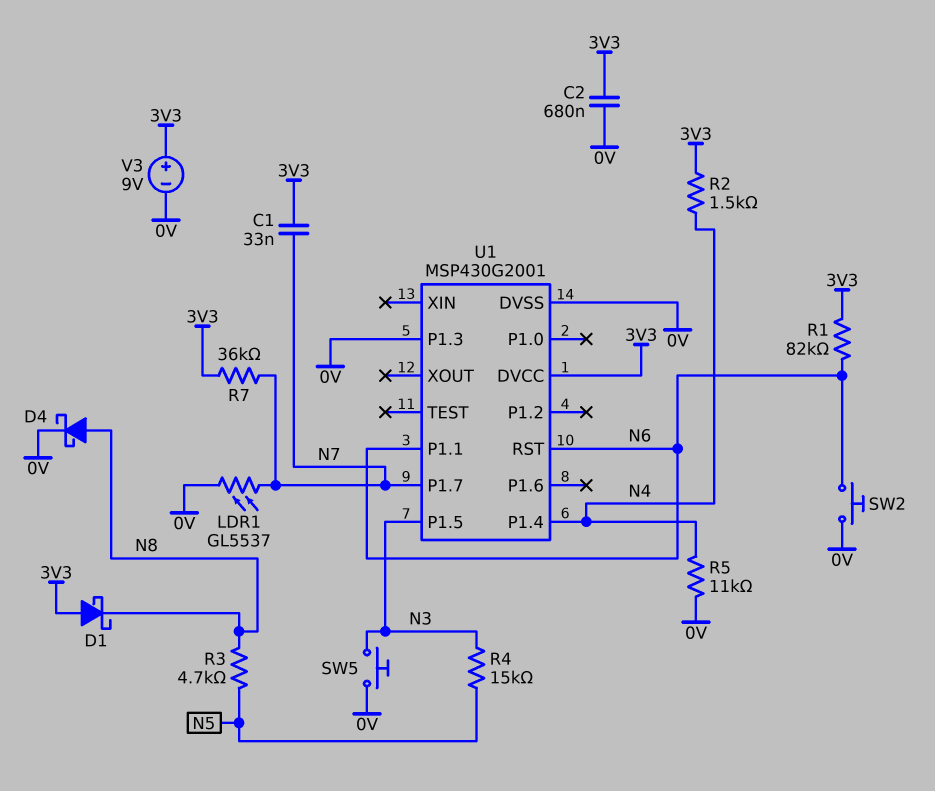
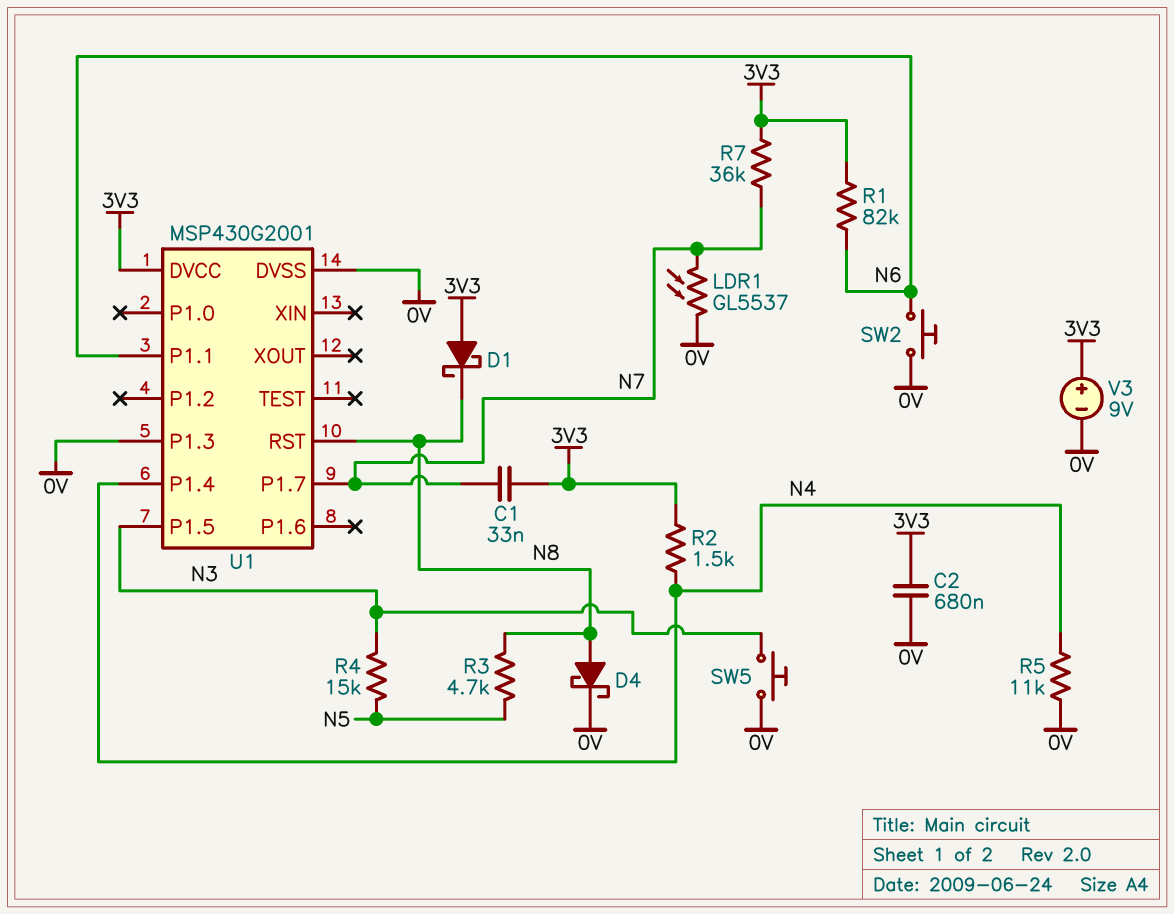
U1 pin RST: N6 -> N8

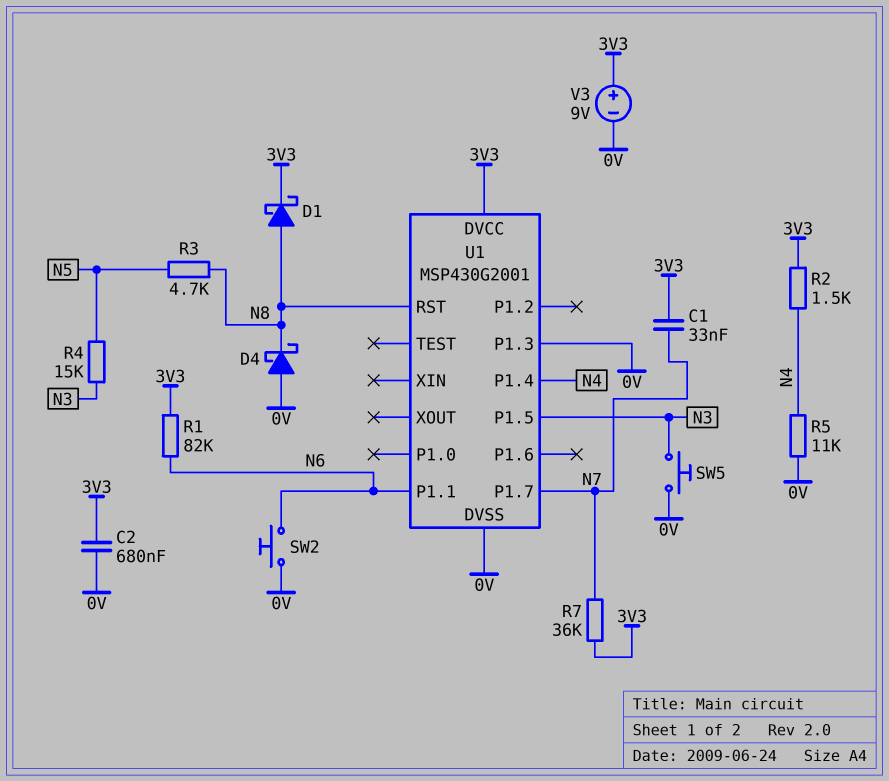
D1: schottky (A 3V3, K N8) -> schottky (A N8, K 3V3)
D4: schottky (A N8, K 0V) -> schottky (A 0V, K N8)
LDR1: GL5537 (0V, N7) -> none

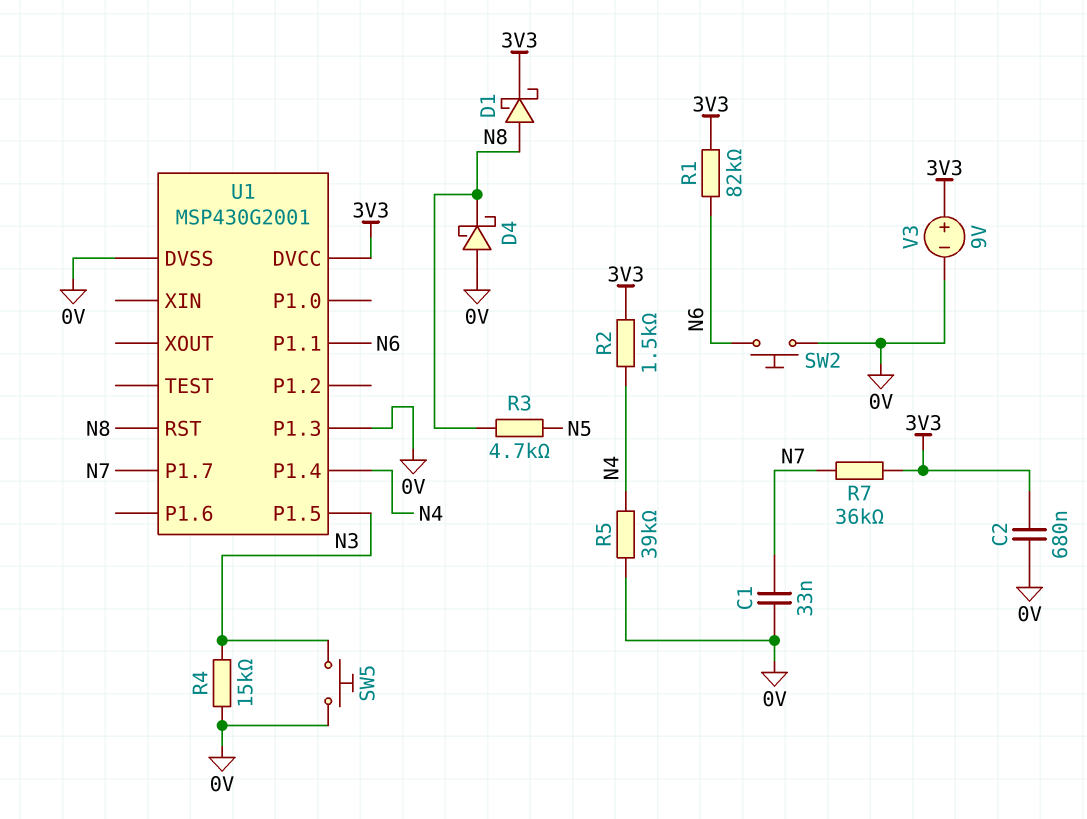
C1: 33nF (3V3, N7) -> 33nF (0V, N7)
R4: 15k (N3, N5) -> 15k (0V, N3)
R5: 11k (0V, N4) -> 39k (0V, N4)

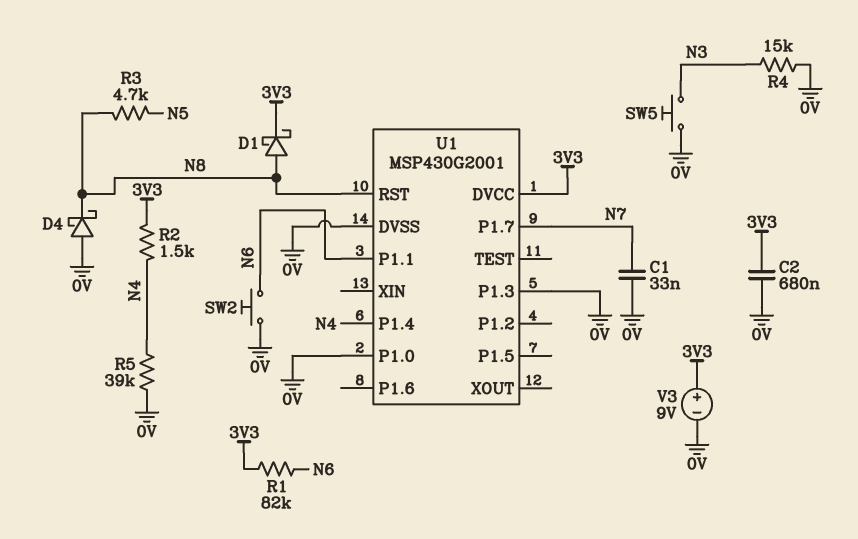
R7: 36k (3V3, N7) -> none
U1 pin P1.0: none -> 0V
U1 pin P1.5: N3 -> none

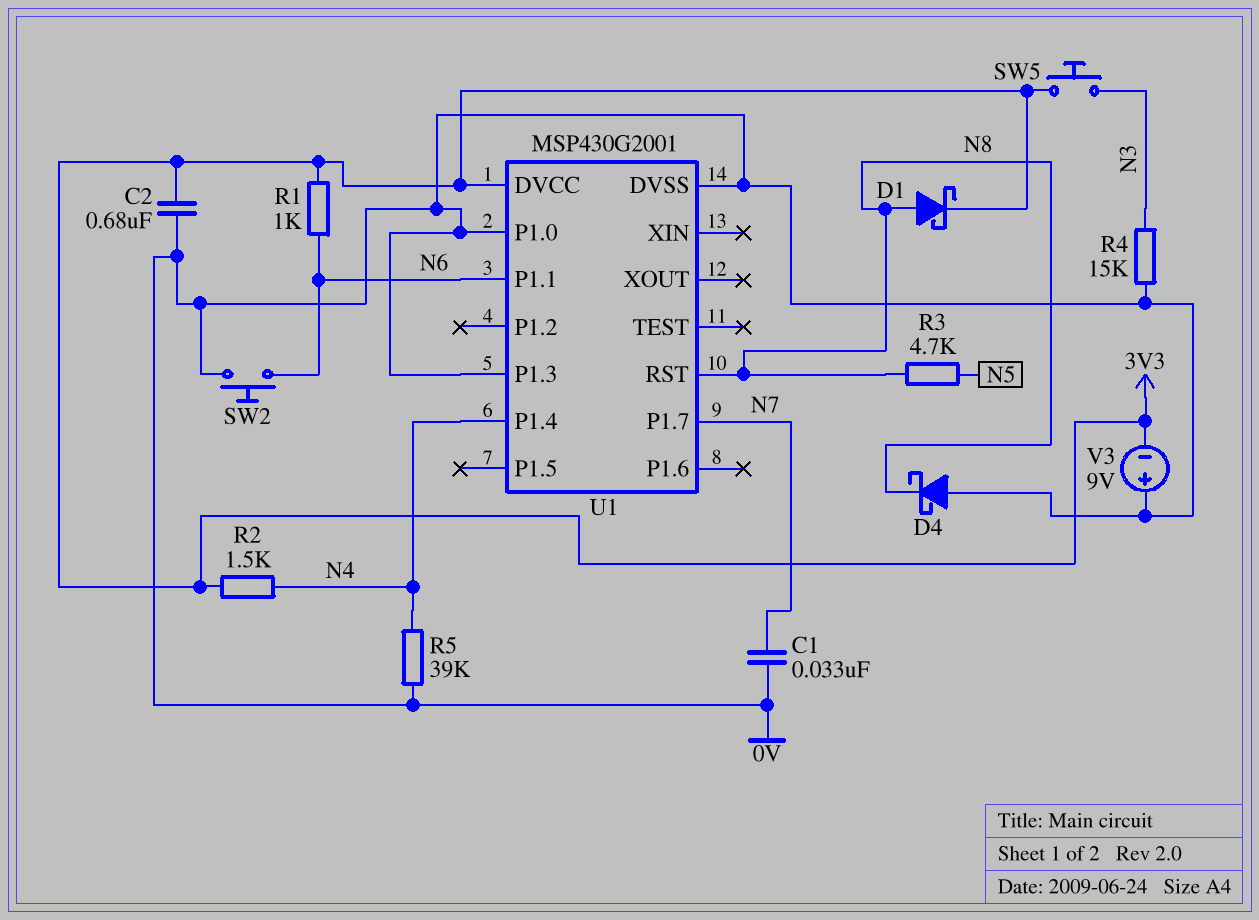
R1: 82k (3V3, N6) -> 1k (3V3, N6)
SW5: button (0V, N3) -> button (3V3, N3)
V3: 9V (plus 3V3, minus 0V) -> 9V (plus 0V, minus 3V3)

